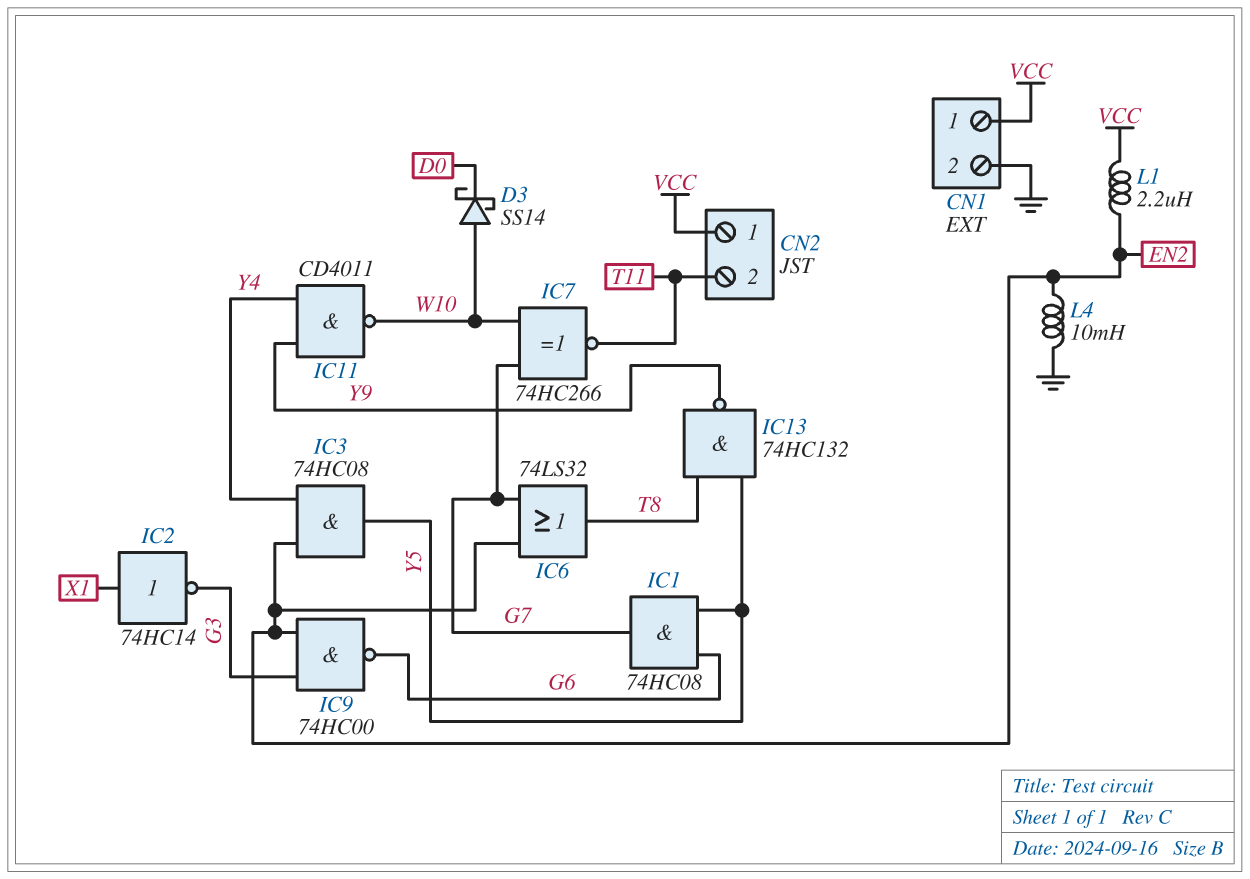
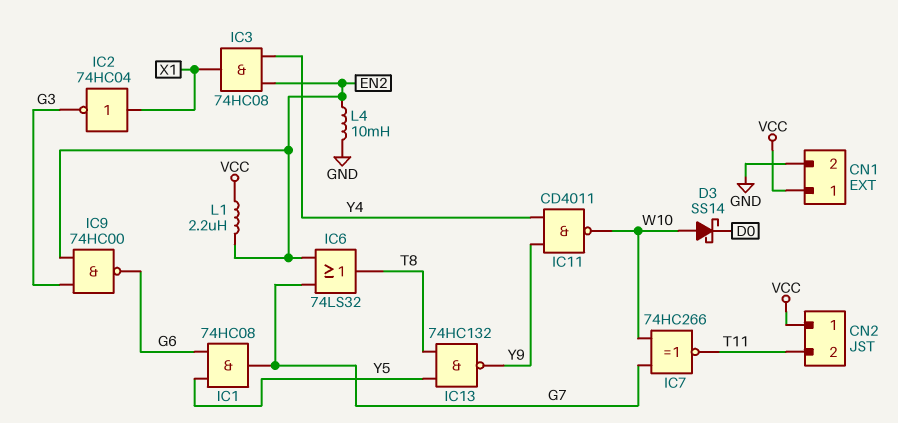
IC2: NOT 74HC14 (in X1, out G3) -> NOT 74HC04 (in X1, out G3)
IC3: AND 74HC08 (in EN2, in Y4, out Y5) -> AND 74HC08 (in EN2, in Y4, out X1)

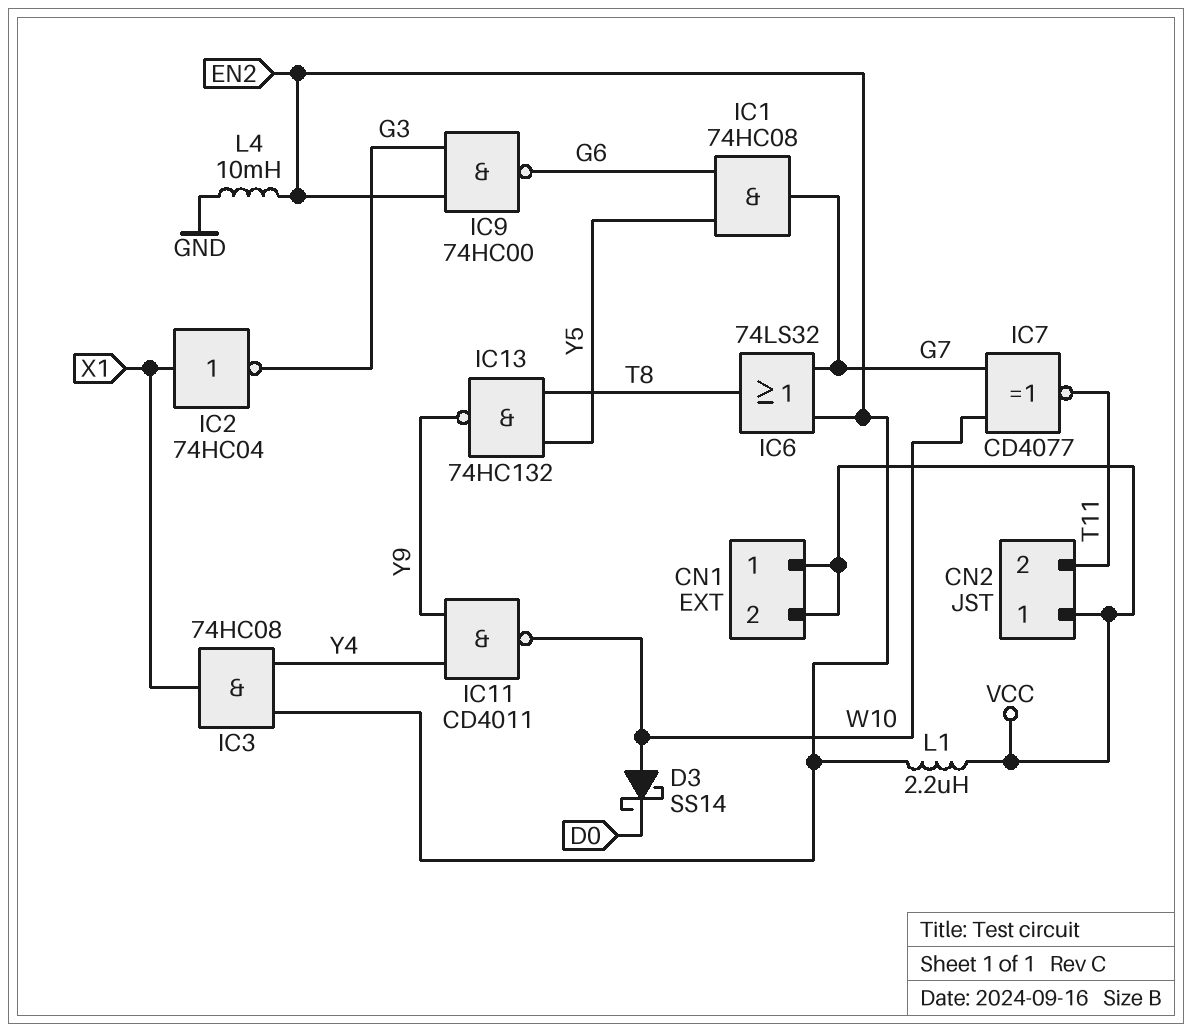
CN1 pin 2: GND -> VCC
IC7: XNOR 74HC266 (in G7, in W10, out T11) -> XNOR CD4077 (in G7, in W10, out T11)

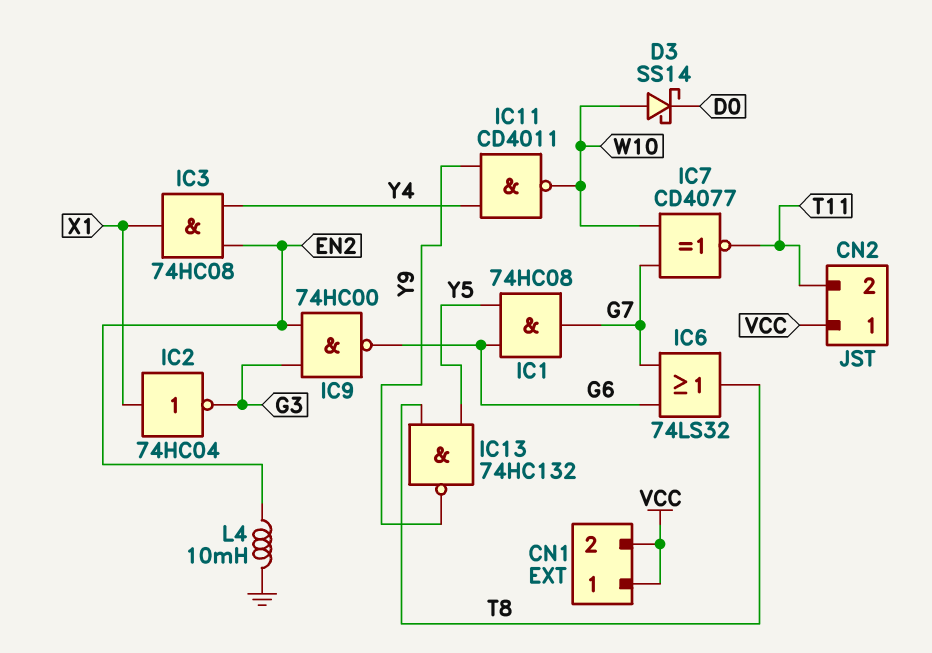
IC6: OR 74LS32 (in EN2, in G7, out T8) -> OR 74LS32 (in G6, in G7, out T8)
L1: 2.2uH (EN2, VCC) -> none

